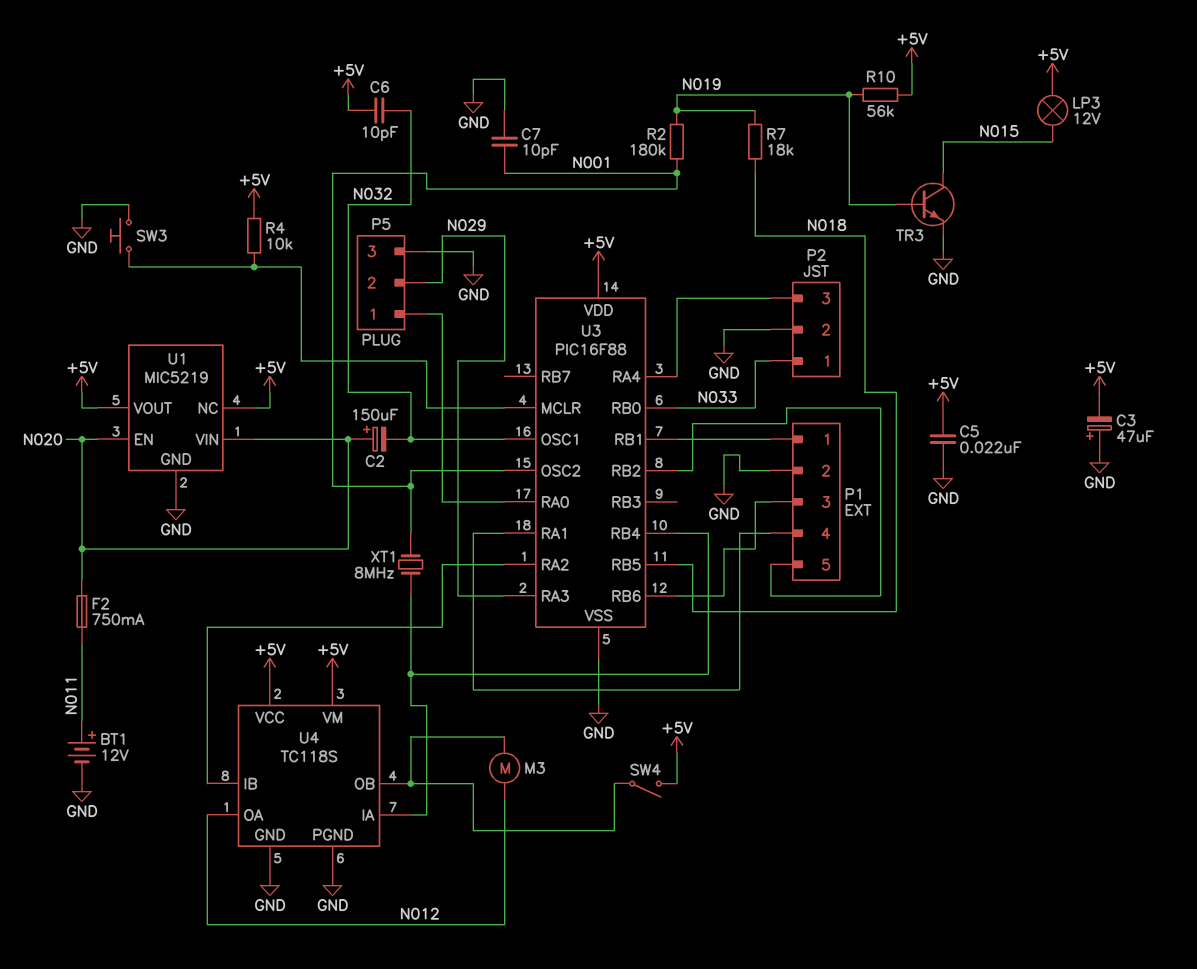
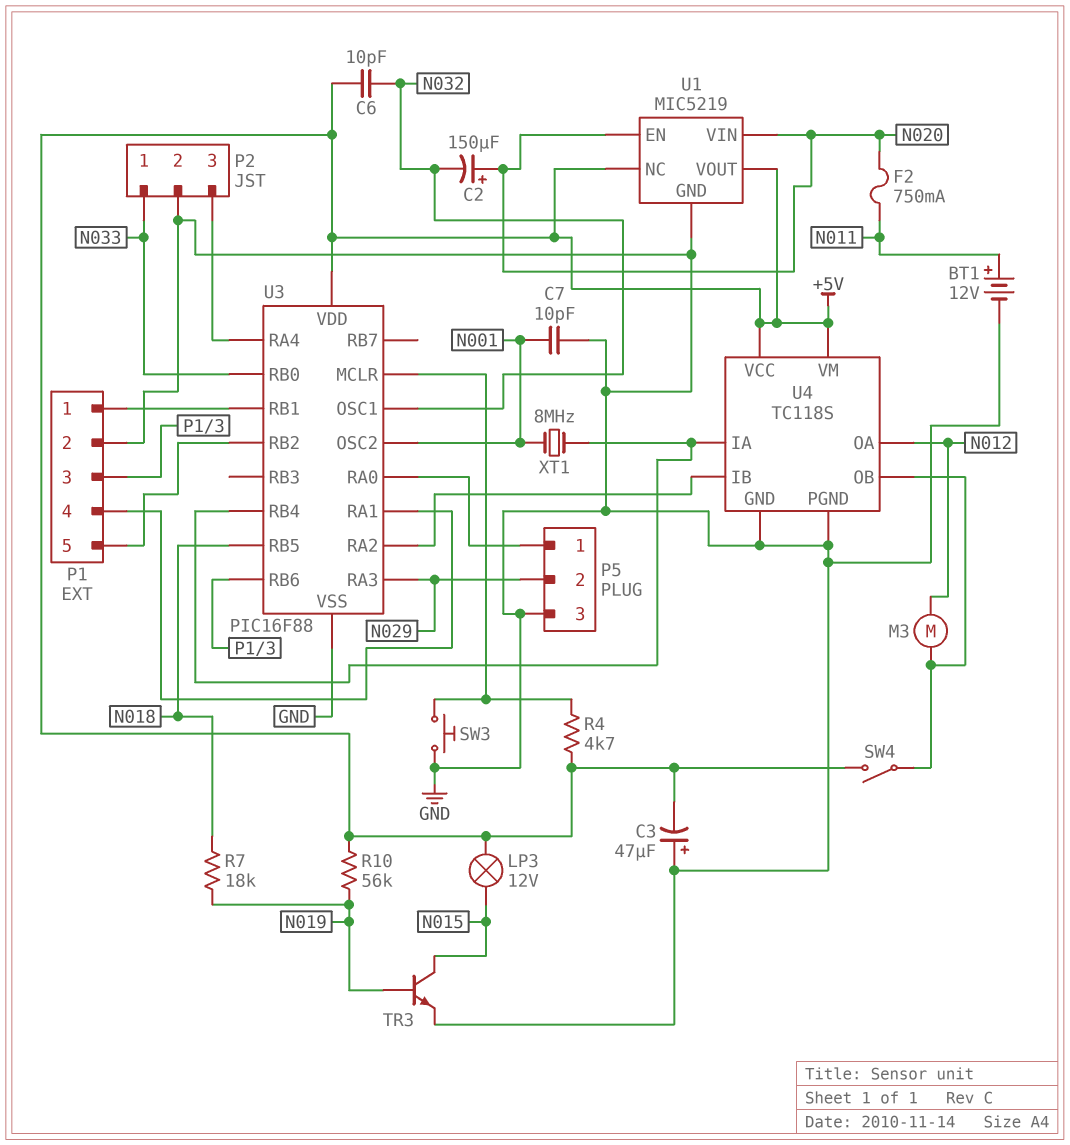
C5: 22nF (+5V, GND) -> none
R2: 180k (N001, N019) -> none
R4: 10k (+5V, U3/MCLR) -> 4.7k (+5V, U3/MCLR)

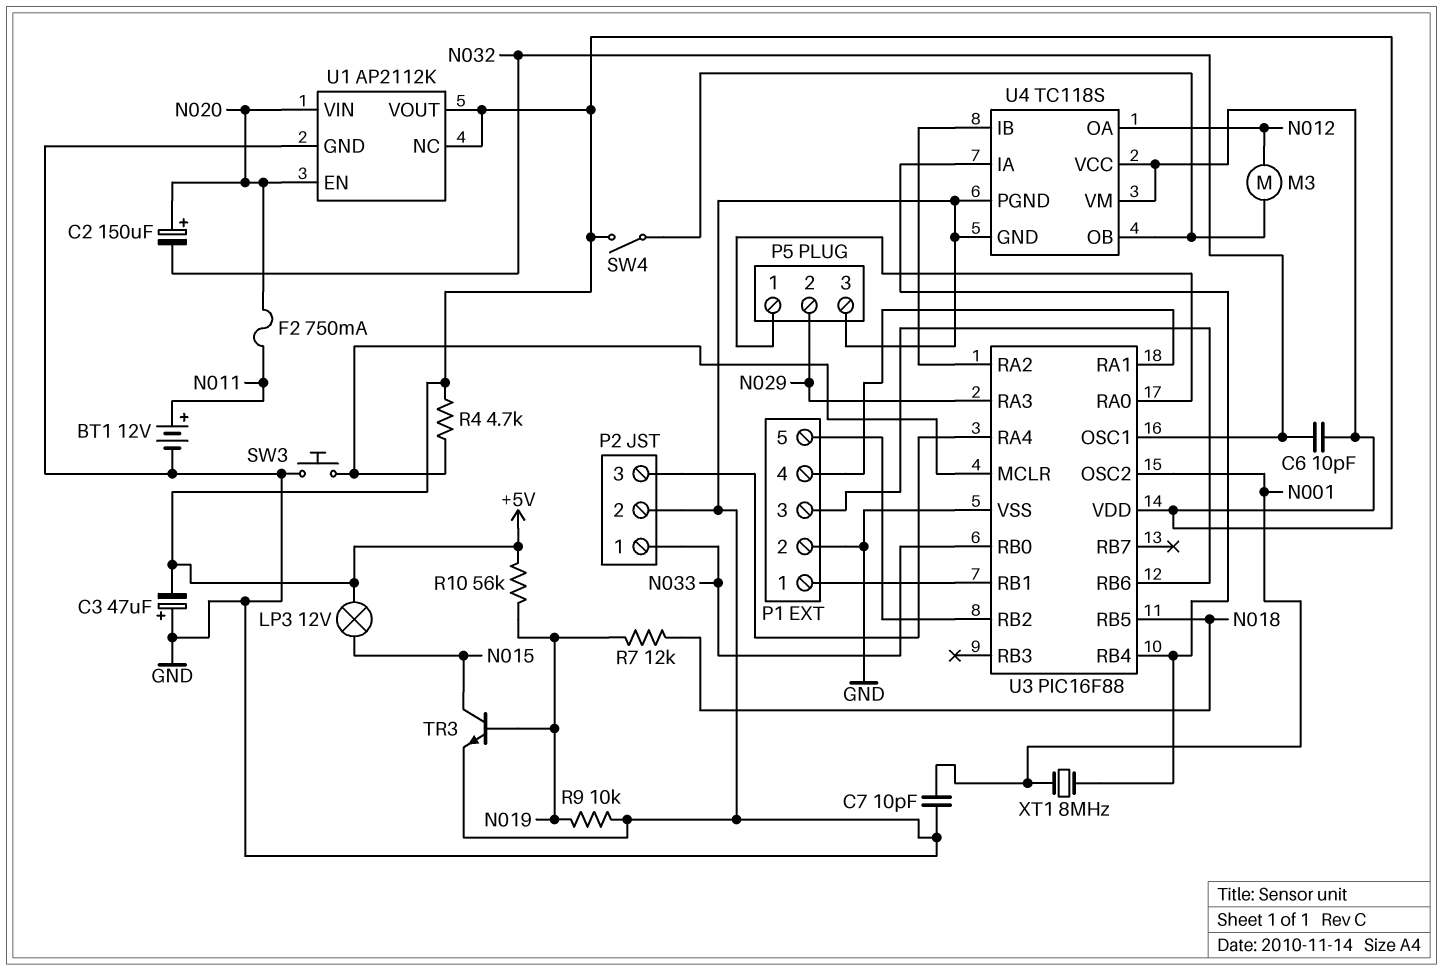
R7: 18k (N018, N019) -> 12k (N018, N019)
R9: none -> 10k (GND, N019)
U1: MIC5219 -> AP2112K

